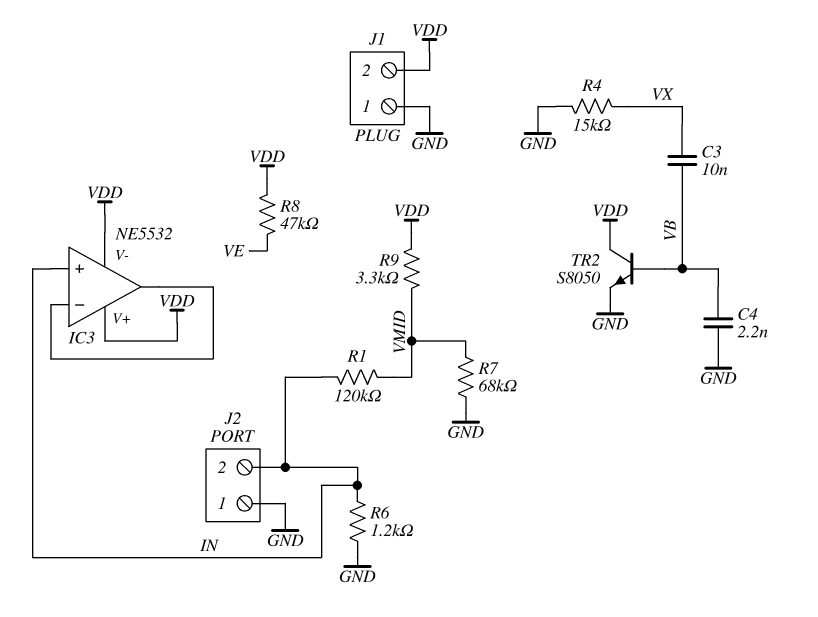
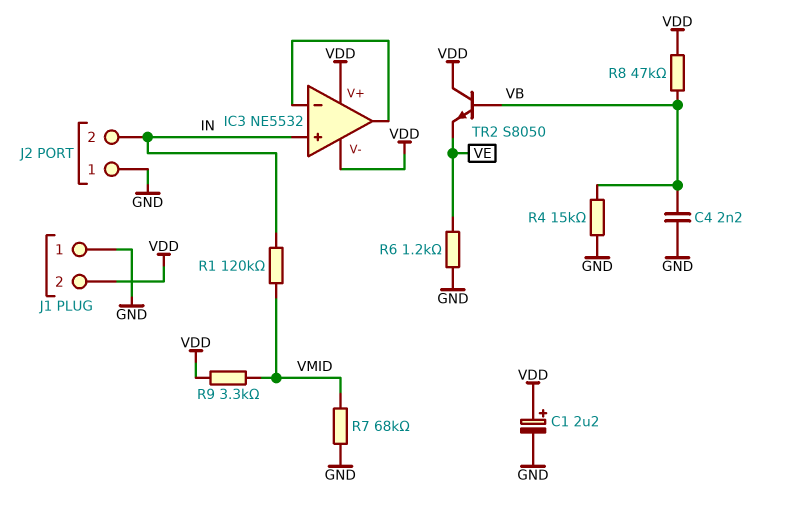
C1: none -> 2.2uF (plus VDD, minus GND)
C3: 10nF (VB, VX) -> none
R4: 15k (GND, VX) -> 15k (GND, VB)
R6: 1.2k (GND, IN) -> 1.2k (GND, VE)
R8: 47k (VDD, VE) -> 47k (VB, VDD)
TR2: NPN S8050 (B VB, C VDD, E GND) -> NPN S8050 (B VB, C VDD, E VE)

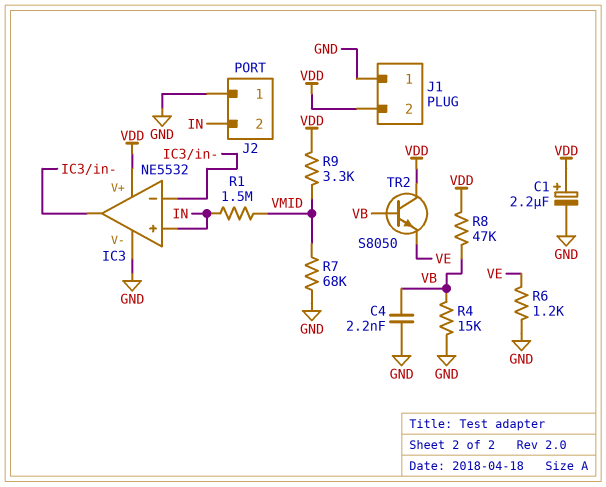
IC3 pin V-: VDD -> GND
R1: 120k (IN, VMID) -> 1.5M (IN, VMID)

